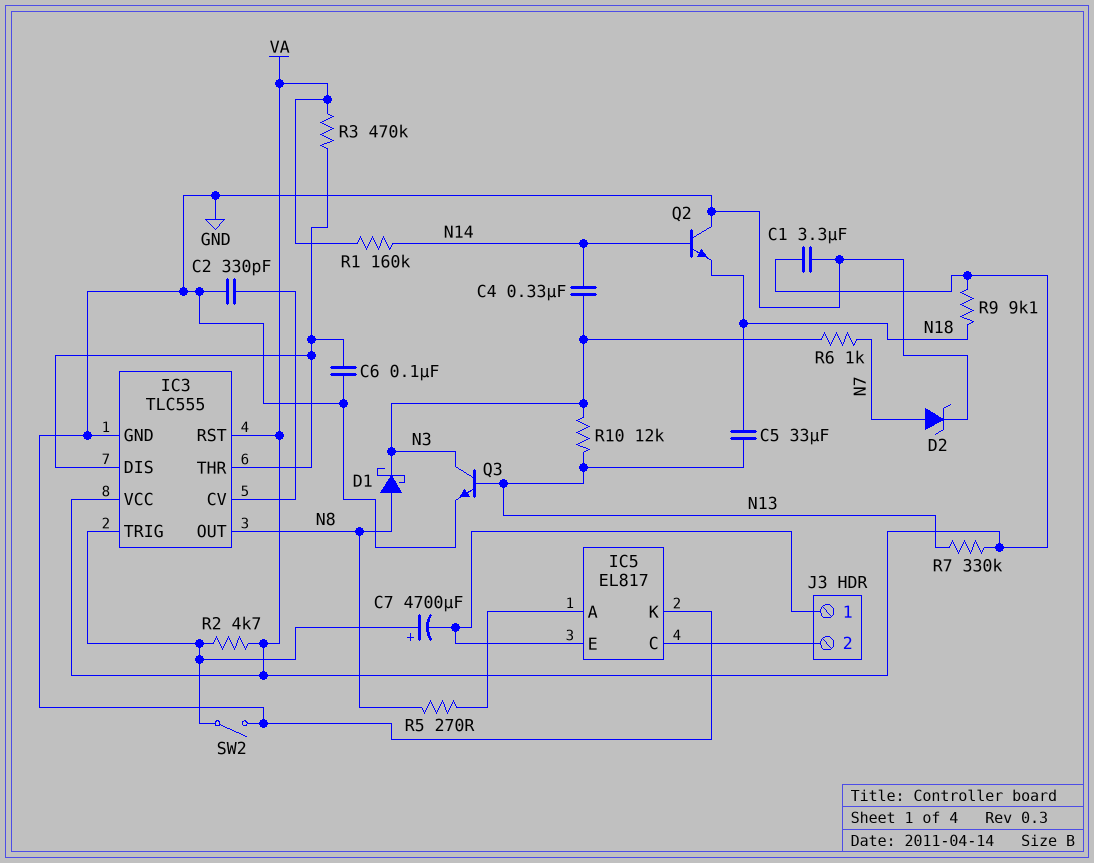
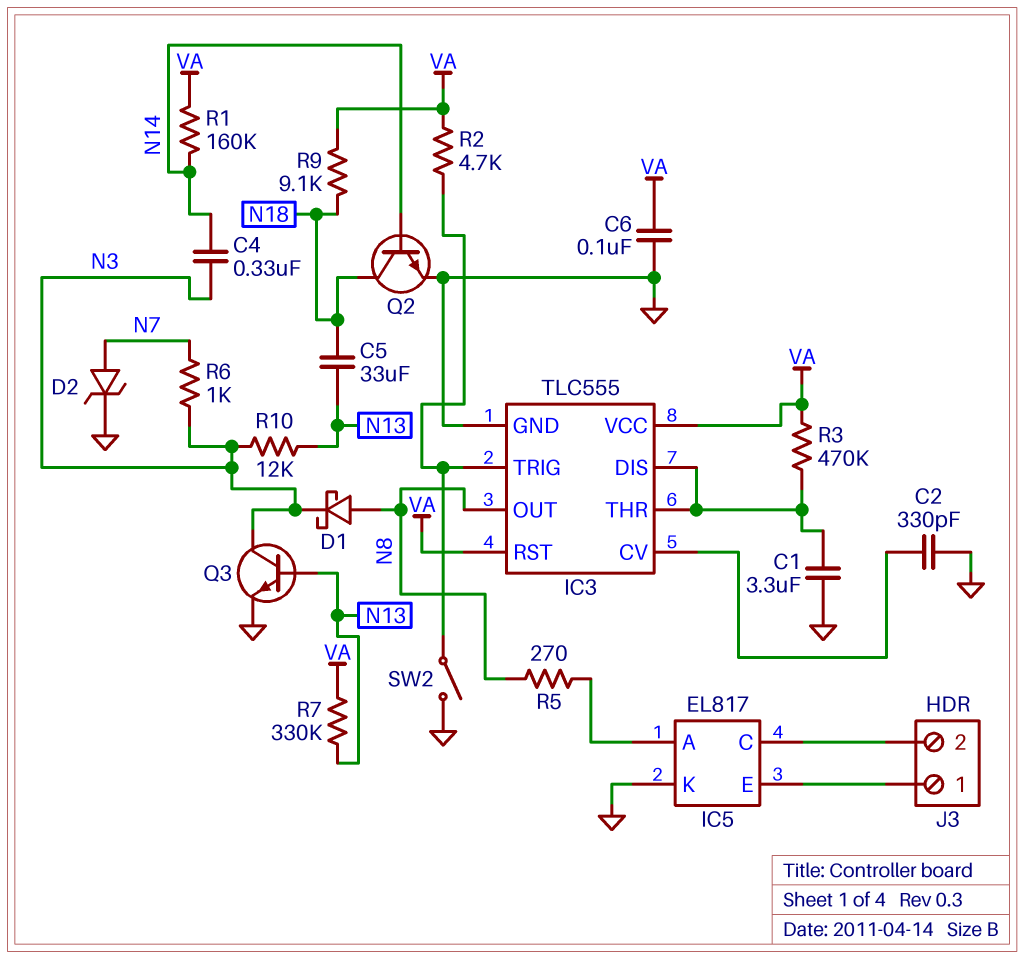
C1: 3.3uF (GND, VA) -> 3.3uF (GND, IC3/DIS)
C6: 100nF (GND, IC3/DIS) -> 100nF (GND, VA)
C7: 4700uF (plus IC3/TRIG, minus IC5/E) -> none
Q2: NPN (B N14, C GND, E N18) -> NPN (B N14, C N18, E GND)

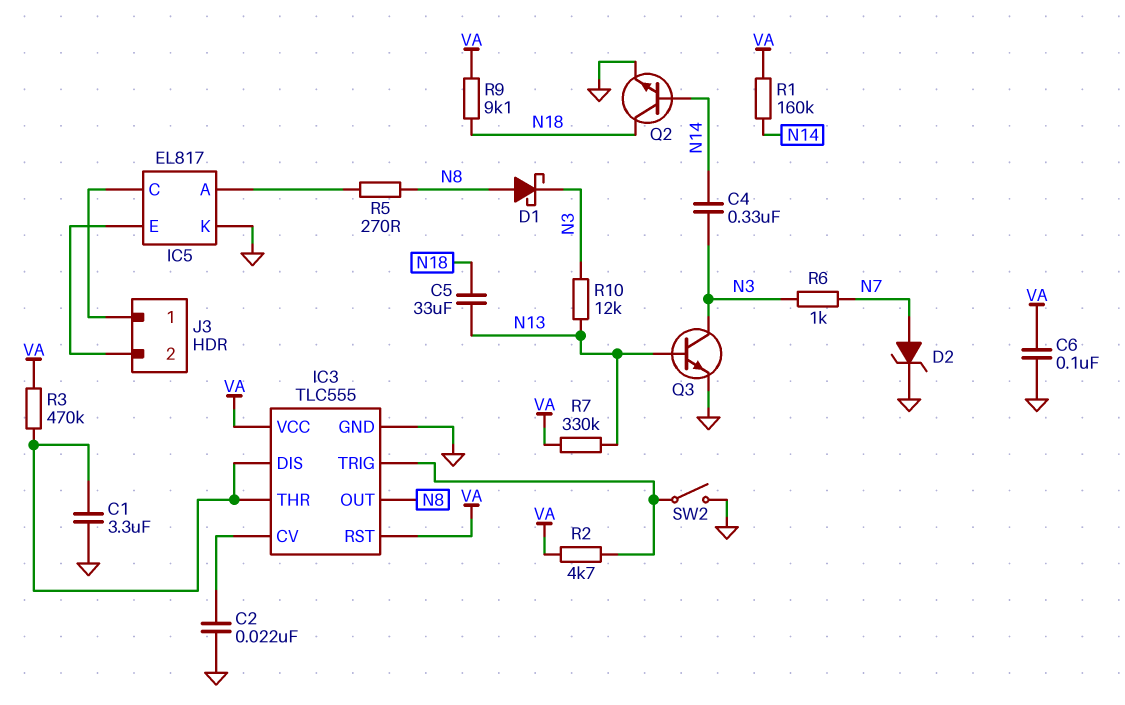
C2: 330pF (GND, IC3/CV) -> 22nF (GND, IC3/CV)
J3 pin 1: IC5/E -> IC5/C
J3 pin 2: IC5/C -> IC5/E

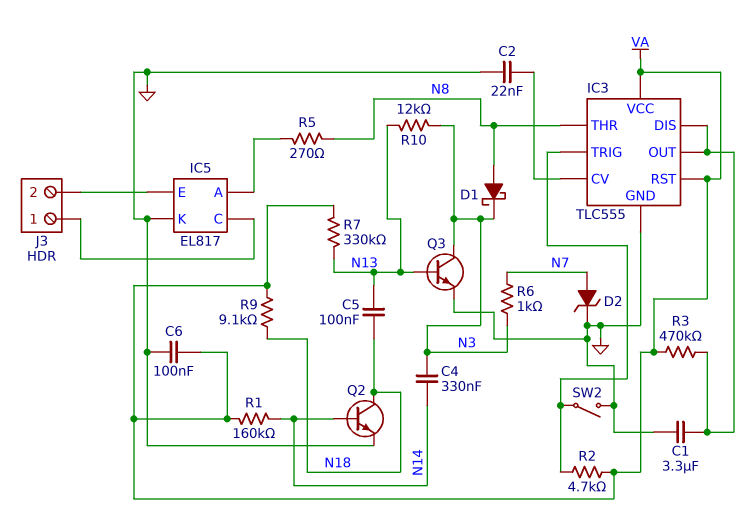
C5: 33uF (N13, N18) -> 100nF (N13, N18)
IC3 pin OUT: N8 -> IC3/DIS
IC3 pin THR: IC3/DIS -> N8

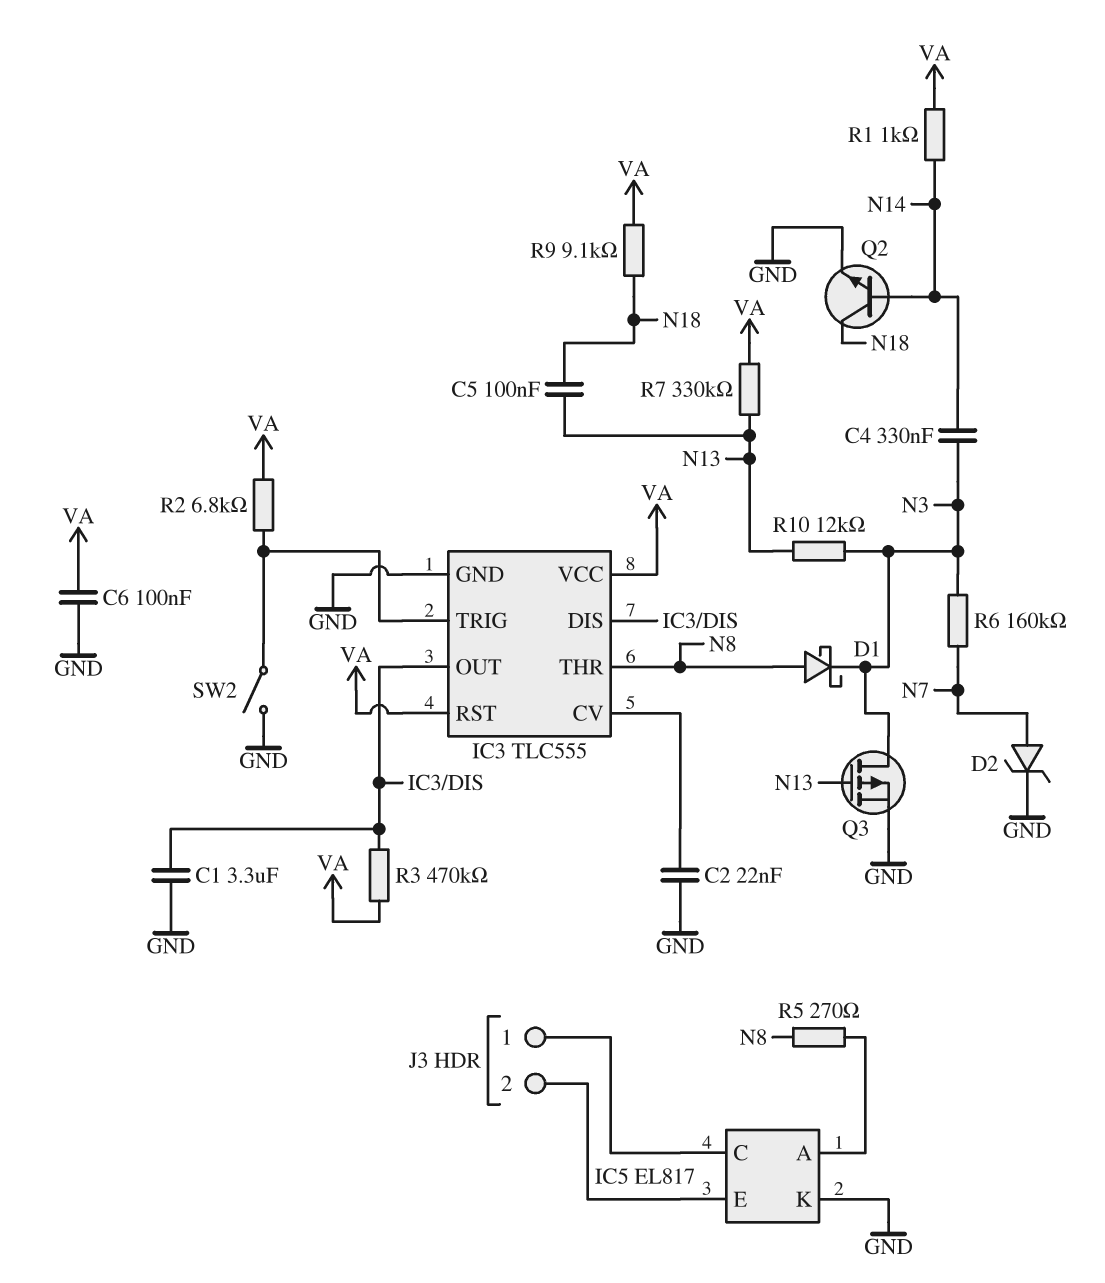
Q3: NPN (B N13, C N3, E GND) -> PMOS (G N13, D N3, S GND)
R1: 160k (N14, VA) -> 1k (N14, VA)
R2: 4.7k (IC3/TRIG, VA) -> 6.8k (IC3/TRIG, VA)
R6: 1k (N3, N7) -> 160k (N3, N7)

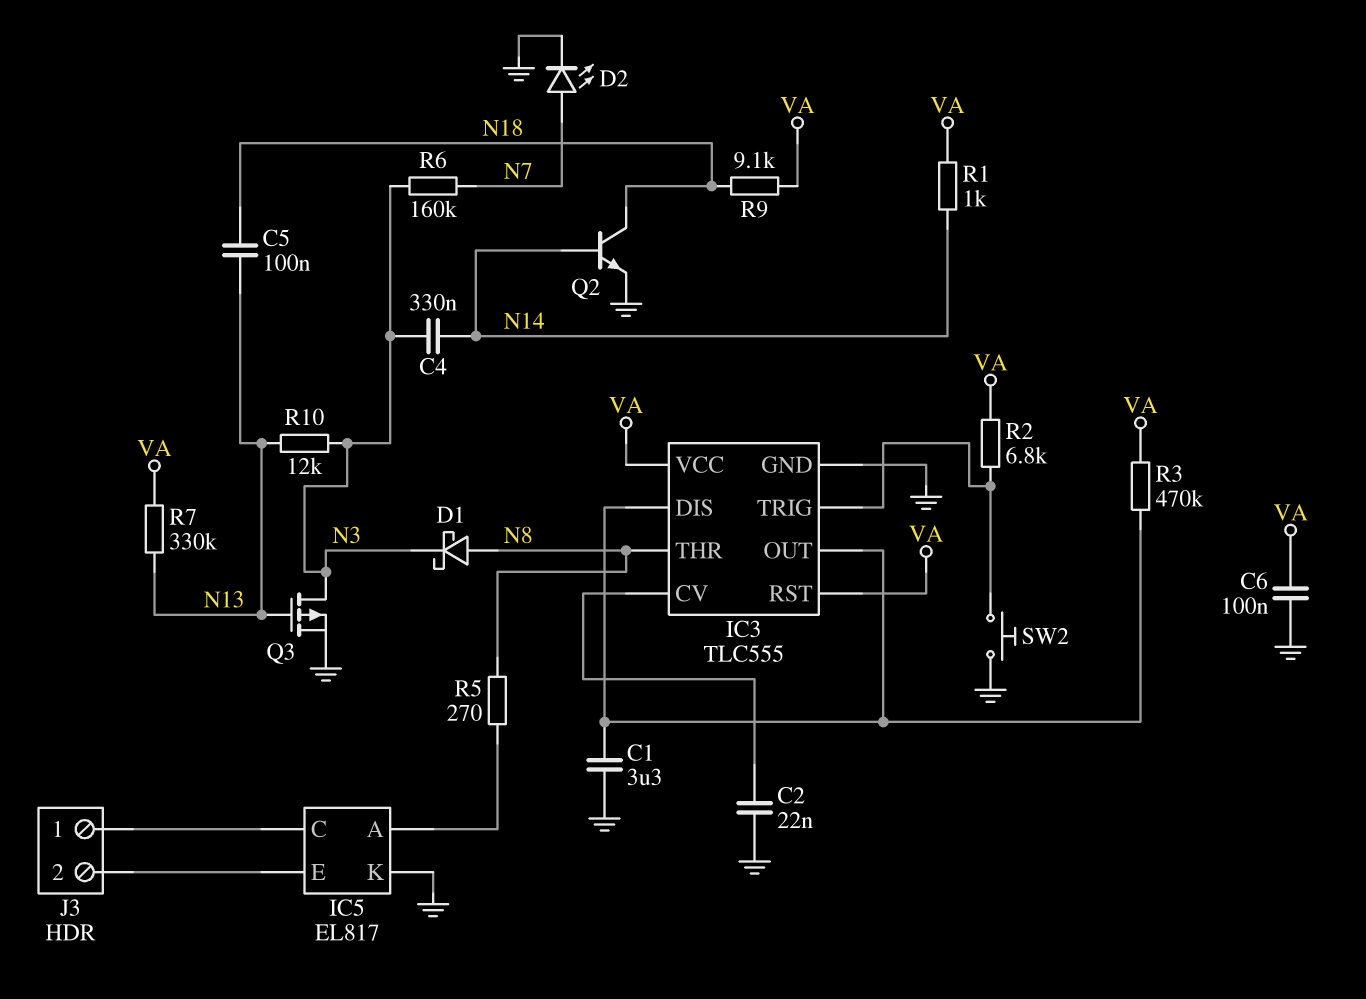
D2: zener (A N7, K GND) -> LED (A N7, K GND)
SW2: switch (GND, IC3/TRIG) -> button (GND, IC3/TRIG)

